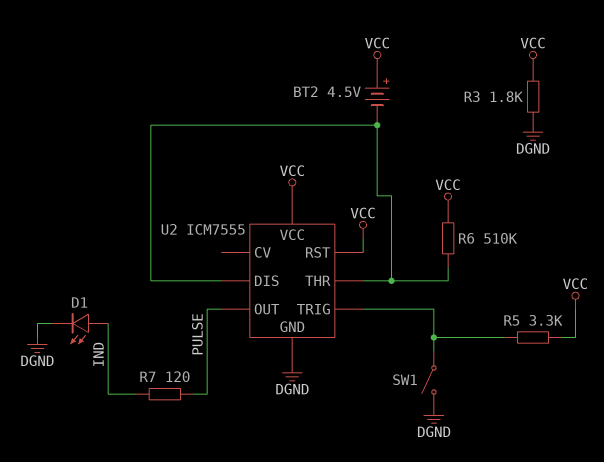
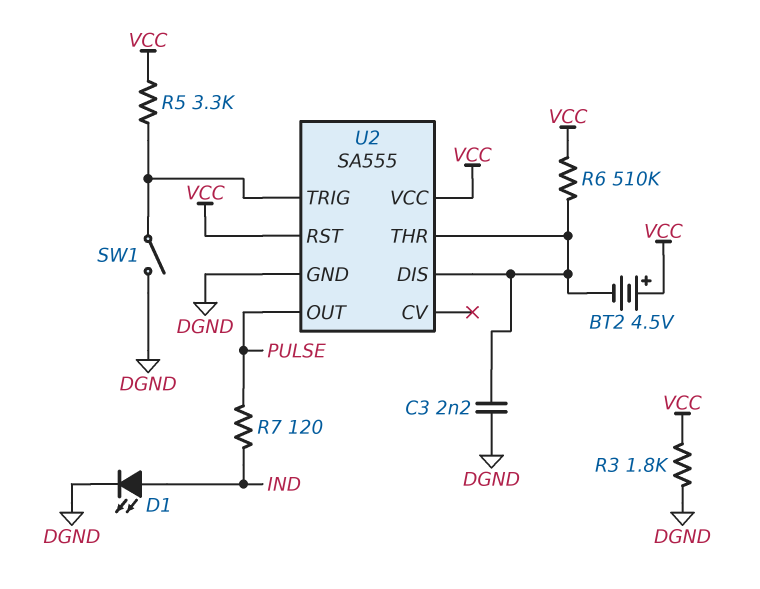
C3: none -> 2.2nF (DGND, U2/DIS)
U2: ICM7555 -> SA555

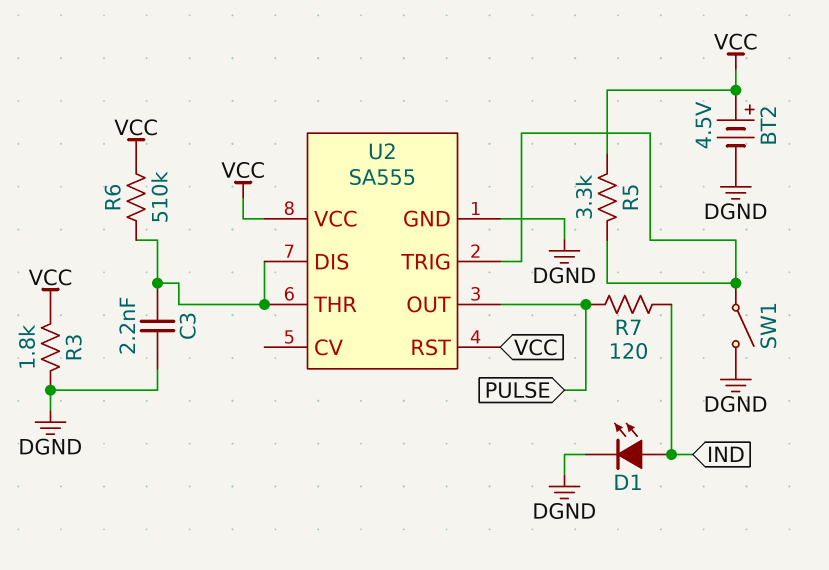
BT2: 4.5V (plus VCC, minus U2/DIS) -> 4.5V (plus VCC, minus DGND)

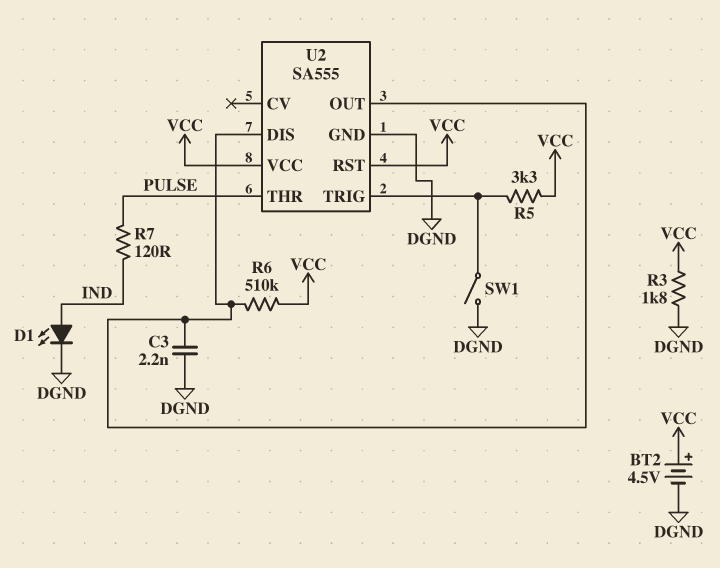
U2 pin OUT: PULSE -> U2/DIS
U2 pin THR: U2/DIS -> PULSE

